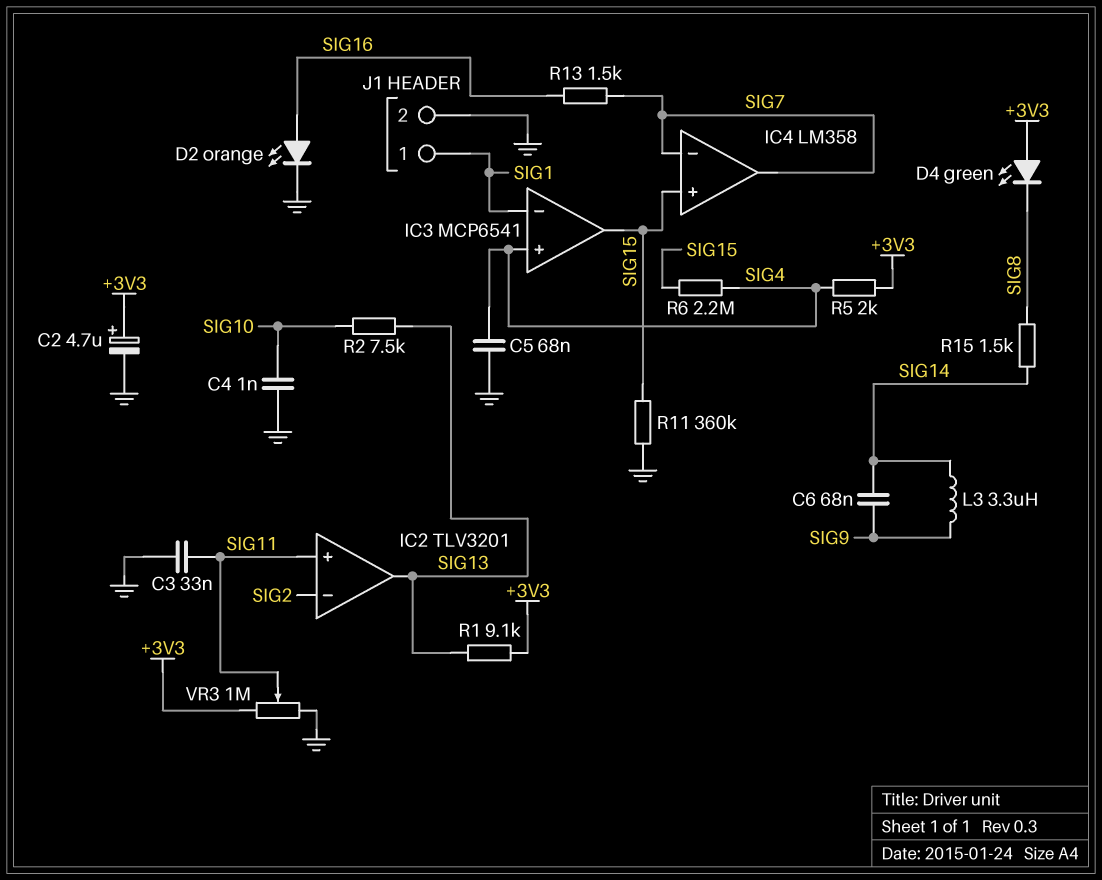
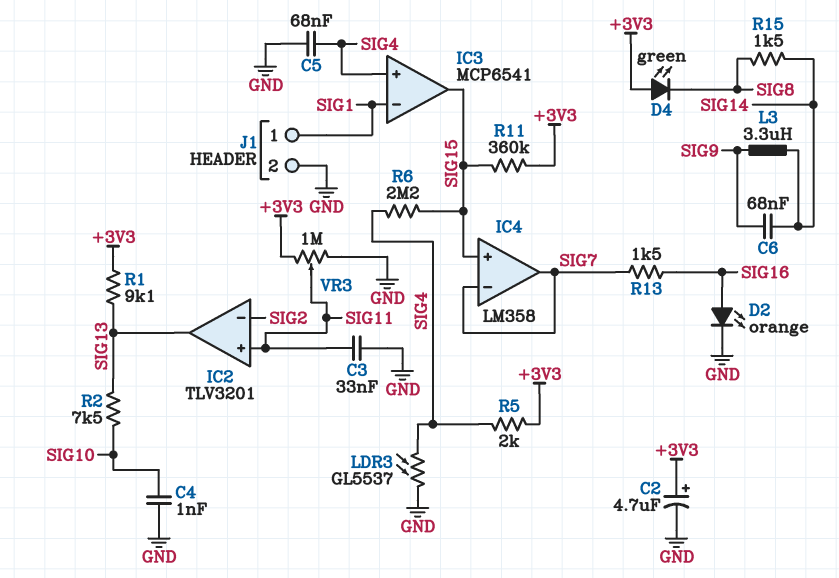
LDR3: none -> GL5537 (GND, SIG4)
R11: 360k (GND, SIG15) -> 360k (+3V3, SIG15)

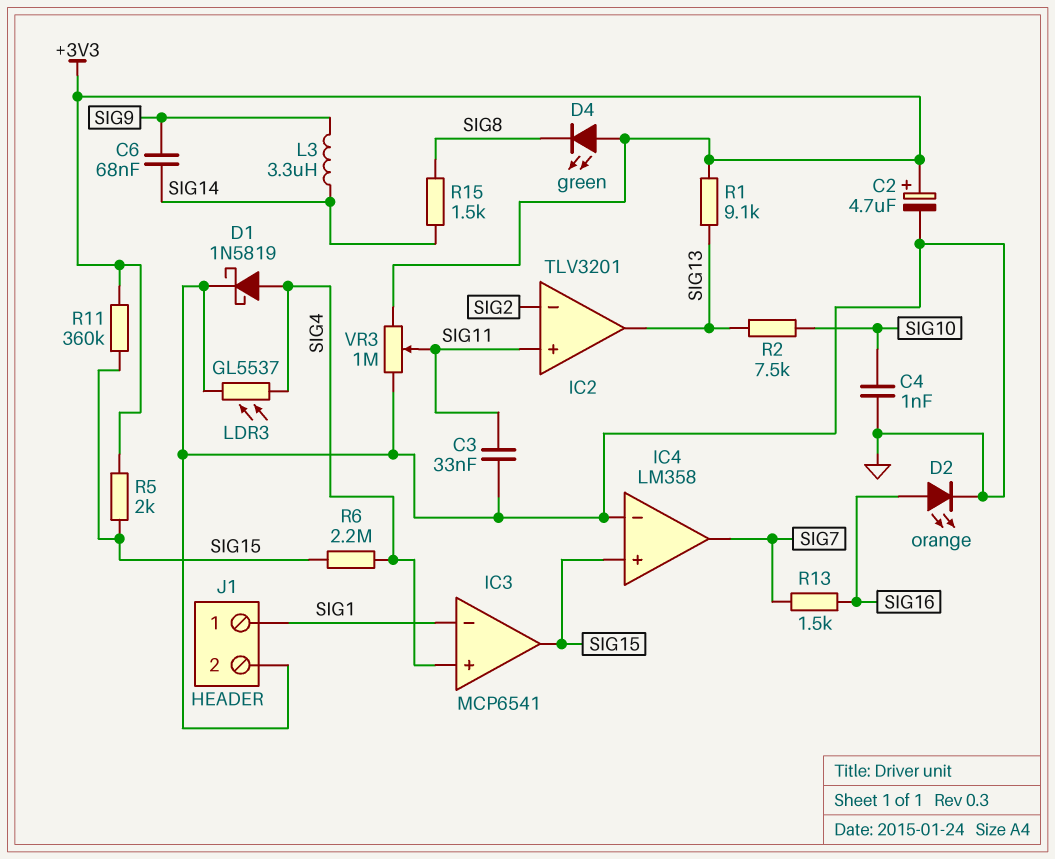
C5: 68nF (GND, SIG4) -> none
D1: none -> schottky 1N5819 (A SIG4, K GND)
IC4 pin in-: SIG7 -> GND
R5: 2k (+3V3, SIG4) -> 2k (+3V3, SIG15)

